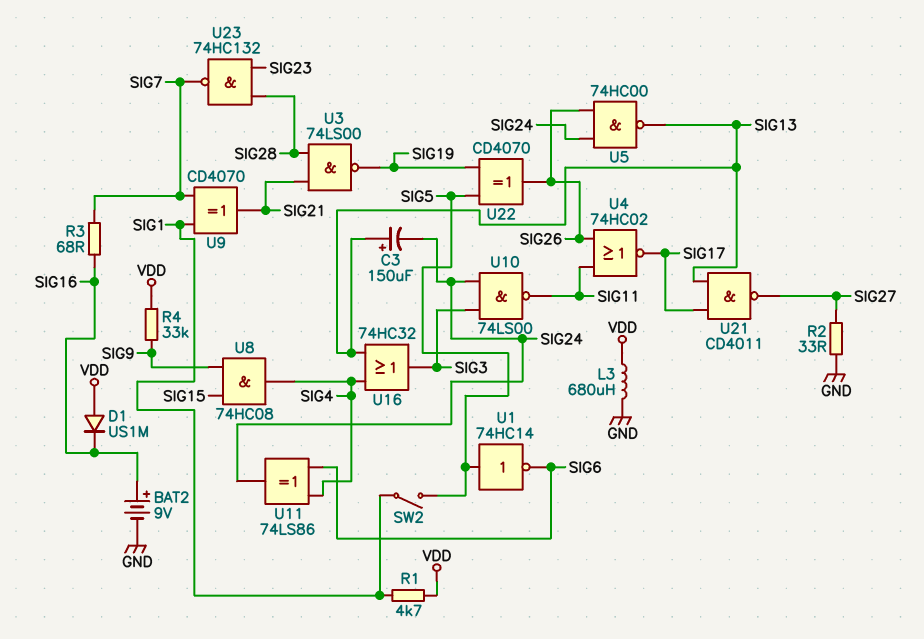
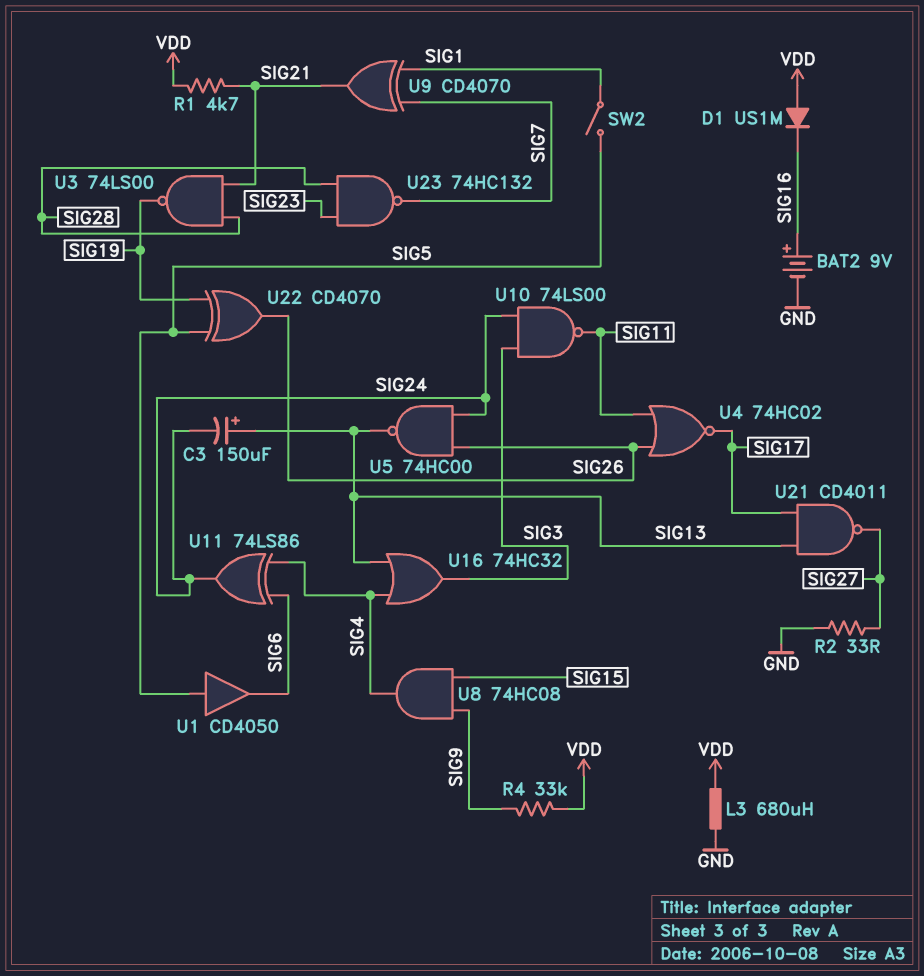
R1: 4.7k (SIG1, VDD) -> 4.7k (SIG21, VDD)
R3: 68 (SIG7, SIG16) -> none
U1: NOT 74HC14 (in SIG5, out SIG6) -> buffer CD4050 (in SIG5, out SIG6)

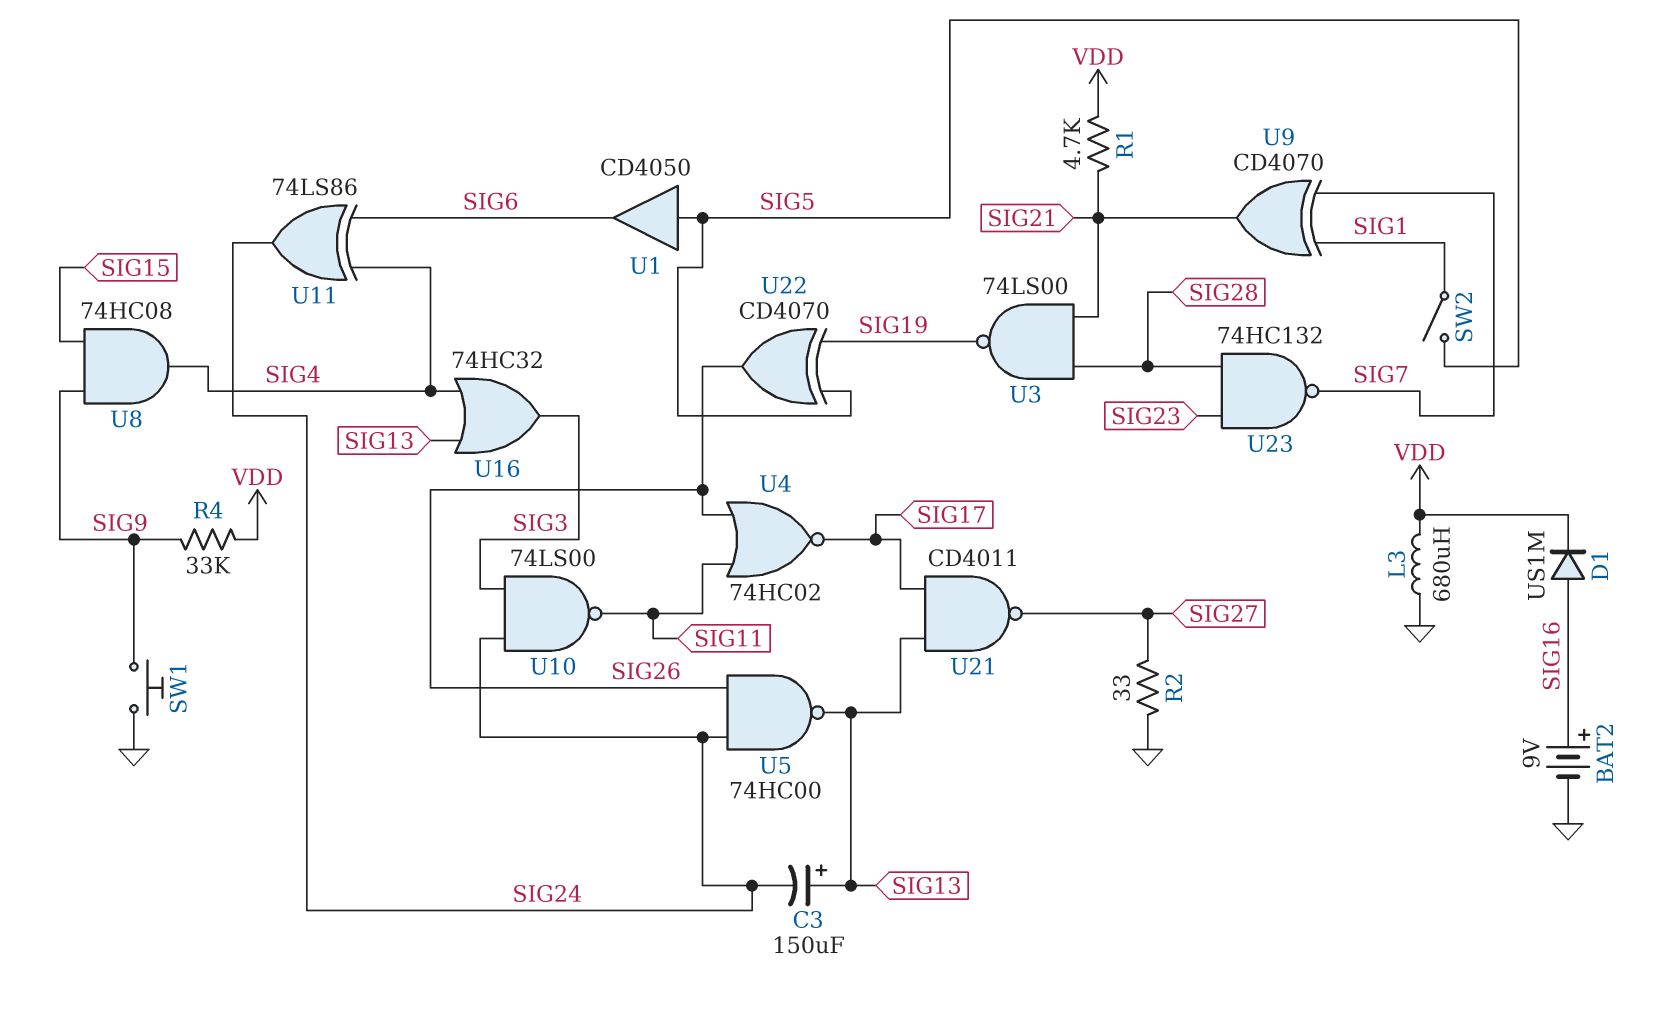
D1: diode US1M (A VDD, K SIG16) -> diode US1M (A SIG16, K VDD)
SW1: none -> button (GND, SIG9)

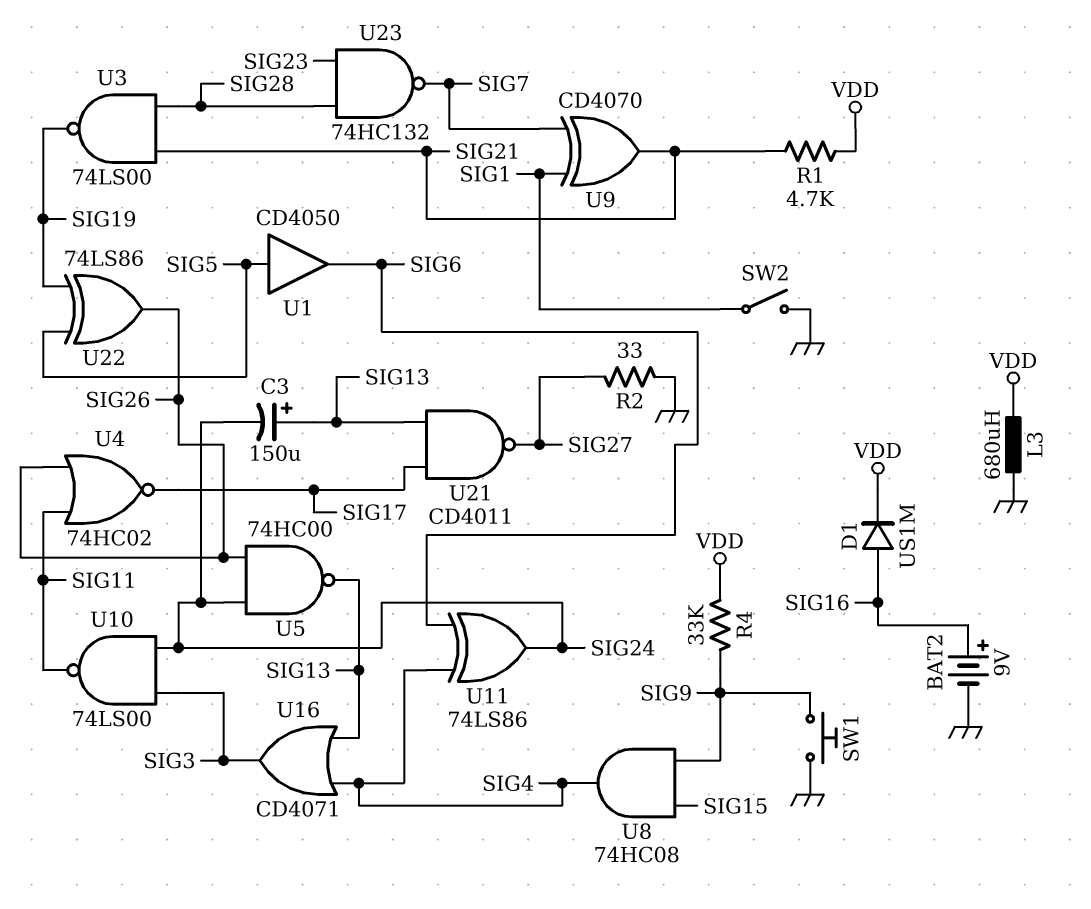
SW2: switch (SIG1, SIG5) -> switch (GND, SIG1)
U16: OR 74HC32 (in SIG4, in SIG13, out SIG3) -> OR CD4071 (in SIG4, in SIG13, out SIG3)
U22: XOR CD4070 (in SIG5, in SIG19, out SIG26) -> XOR 74LS86 (in SIG5, in SIG19, out SIG26)

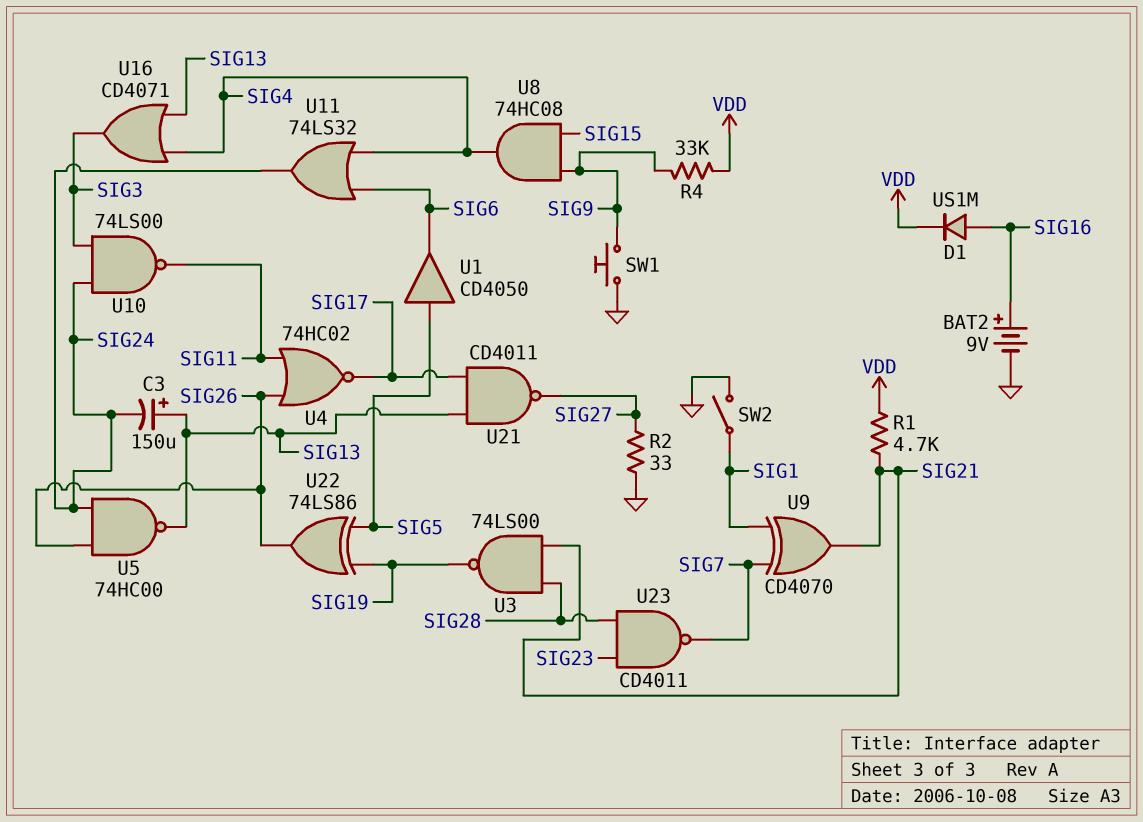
L3: 680uH (GND, VDD) -> none
U11: XOR 74LS86 (in SIG4, in SIG6, out SIG24) -> OR 74LS32 (in SIG4, in SIG6, out SIG24)
U23: NAND 74HC132 (in SIG23, in SIG28, out SIG7) -> NAND CD4011 (in SIG23, in SIG28, out SIG7)

